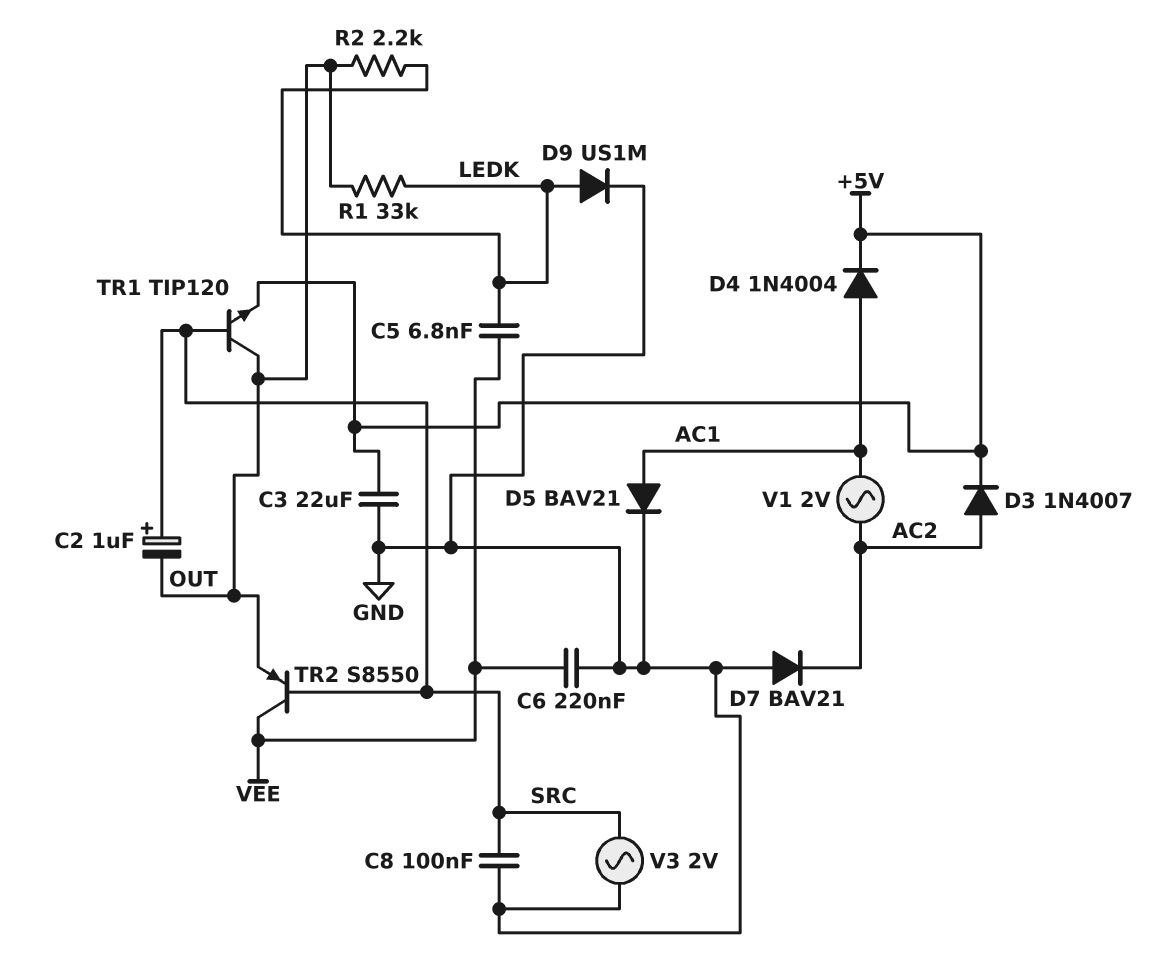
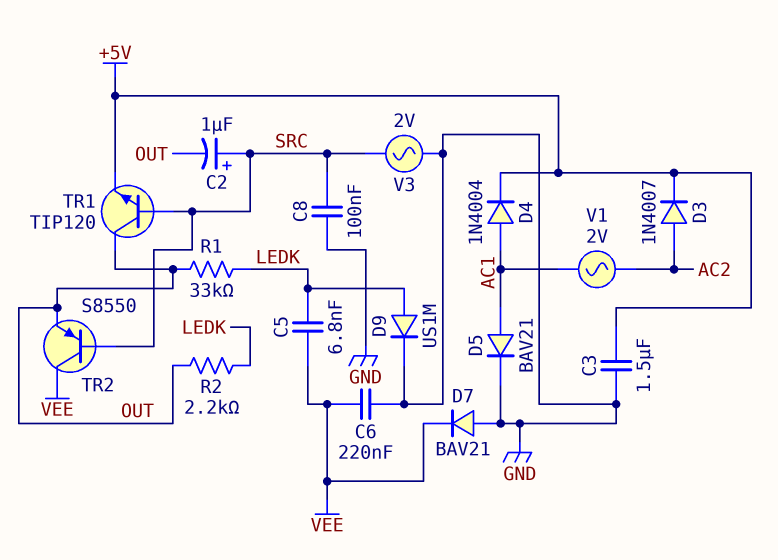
C3: 22uF (+5V, GND) -> 1.5uF (+5V, GND)
D7: diode BAV21 (A GND, K AC2) -> diode BAV21 (A GND, K VEE)

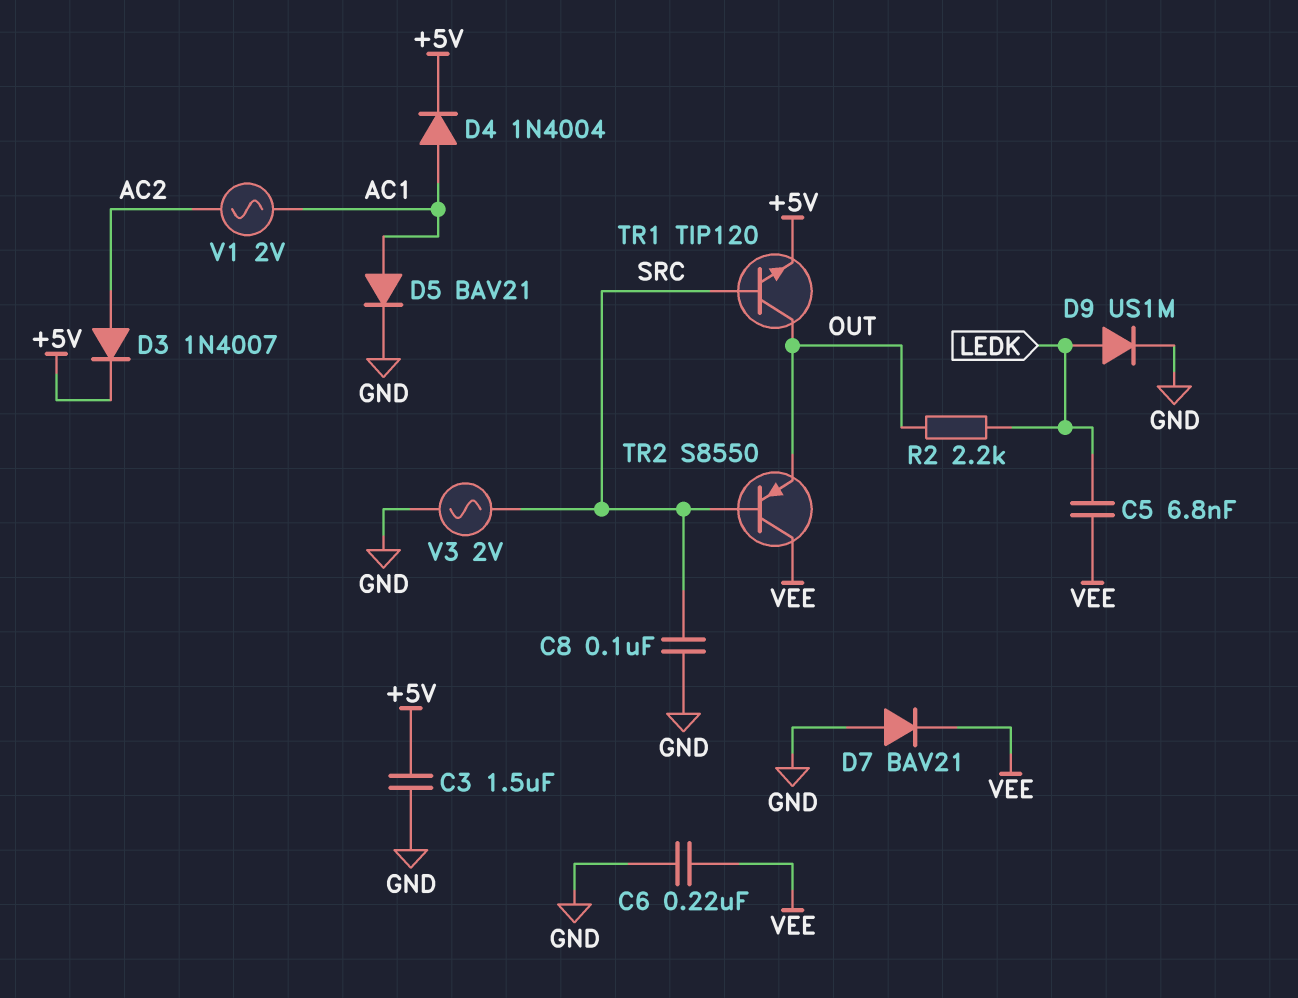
C2: 1uF (plus SRC, minus OUT) -> none
R1: 33k (LEDK, OUT) -> none

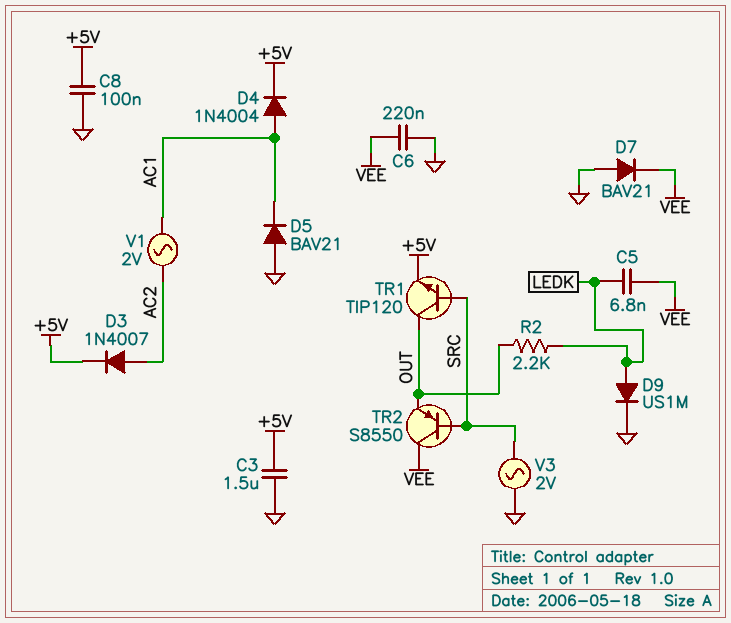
C8: 100nF (GND, SRC) -> 100nF (+5V, GND)
D5: diode BAV21 (A AC1, K GND) -> diode BAV21 (A GND, K AC1)

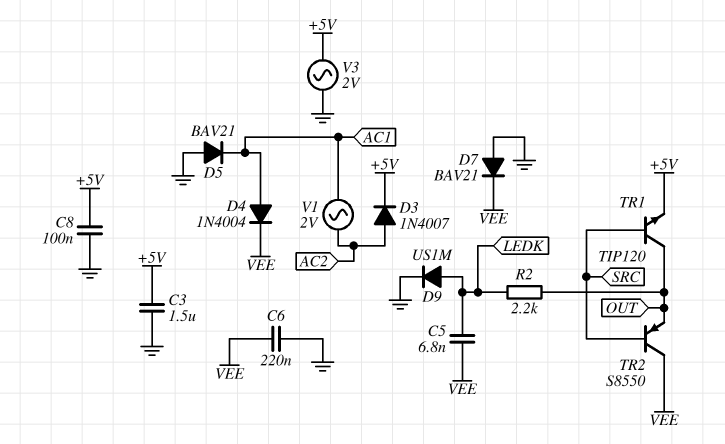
D4: diode 1N4004 (A AC1, K +5V) -> diode 1N4004 (A AC1, K VEE)
V3: AC 2V (GND, SRC) -> AC 2V (+5V, GND)

